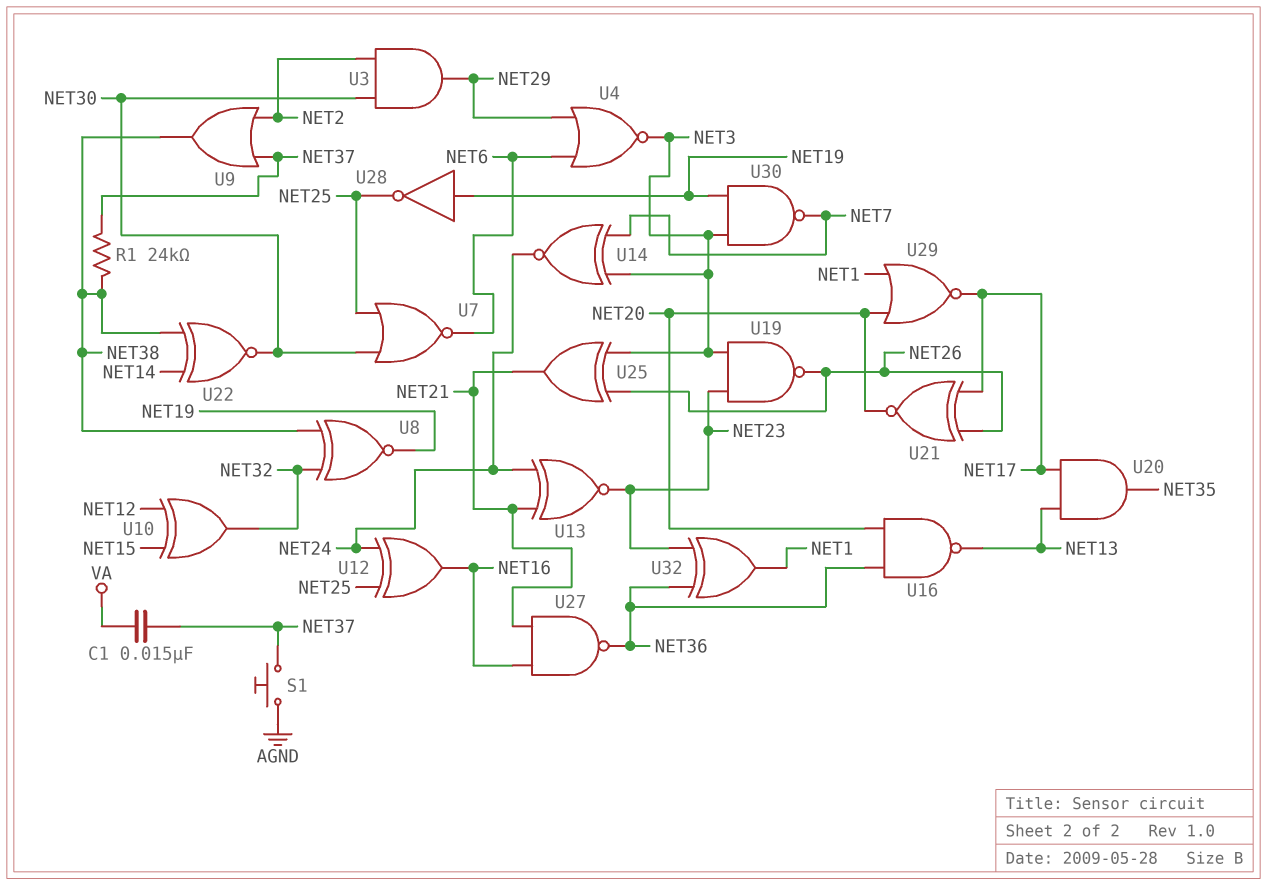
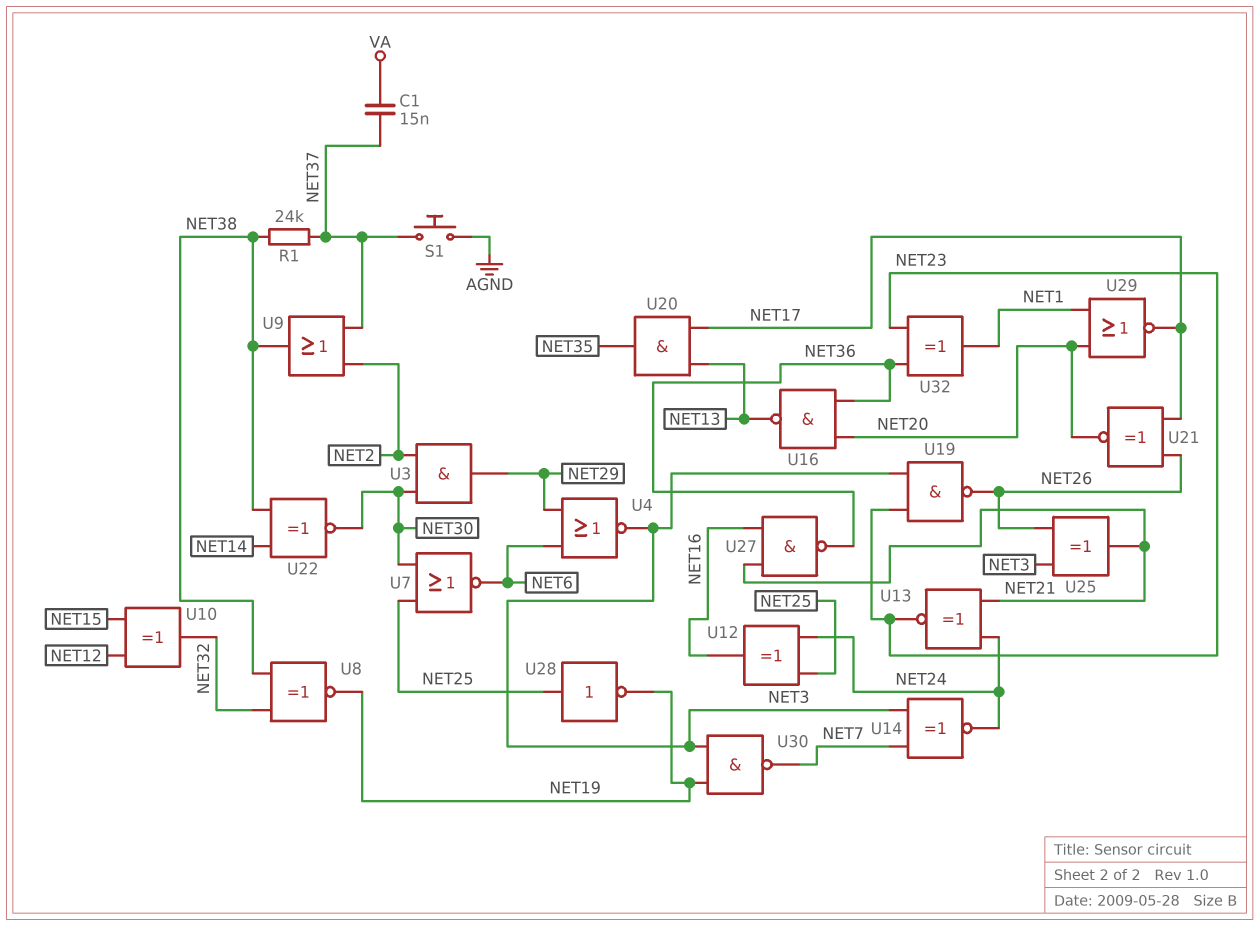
U28: NOT (in NET19, out NET25) -> NOT (in NET25, out NET19)

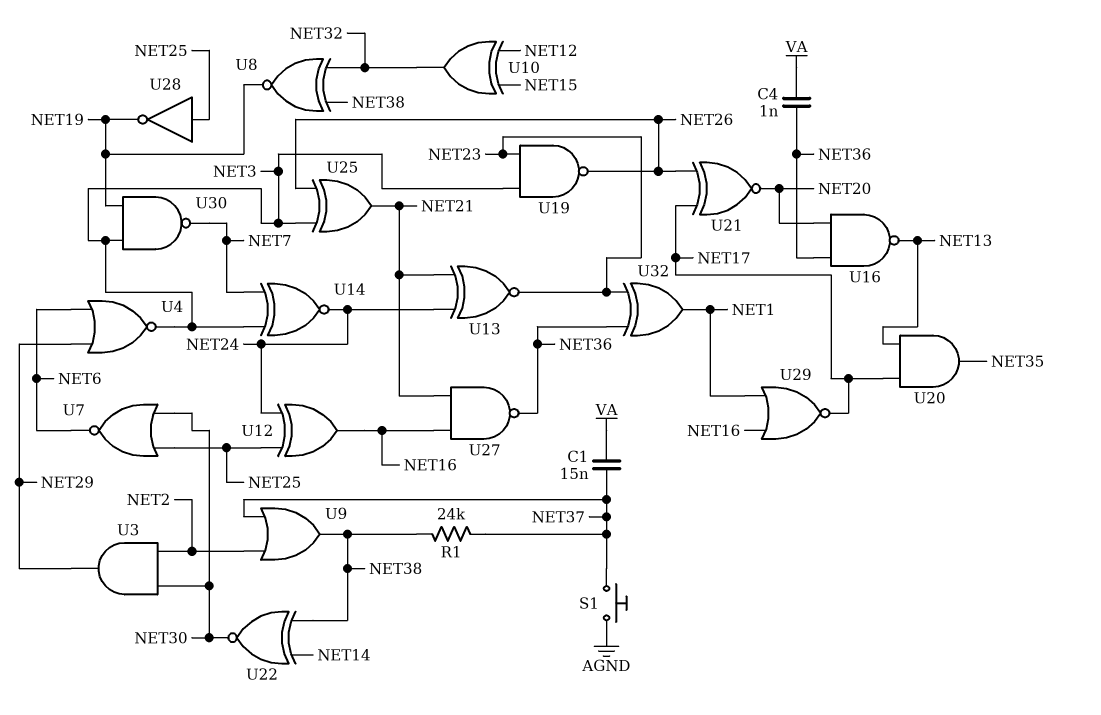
C4: none -> 1nF (NET36, VA)
U29: NOR (in NET1, in NET20, out NET17) -> NOR (in NET1, in NET16, out NET17)

